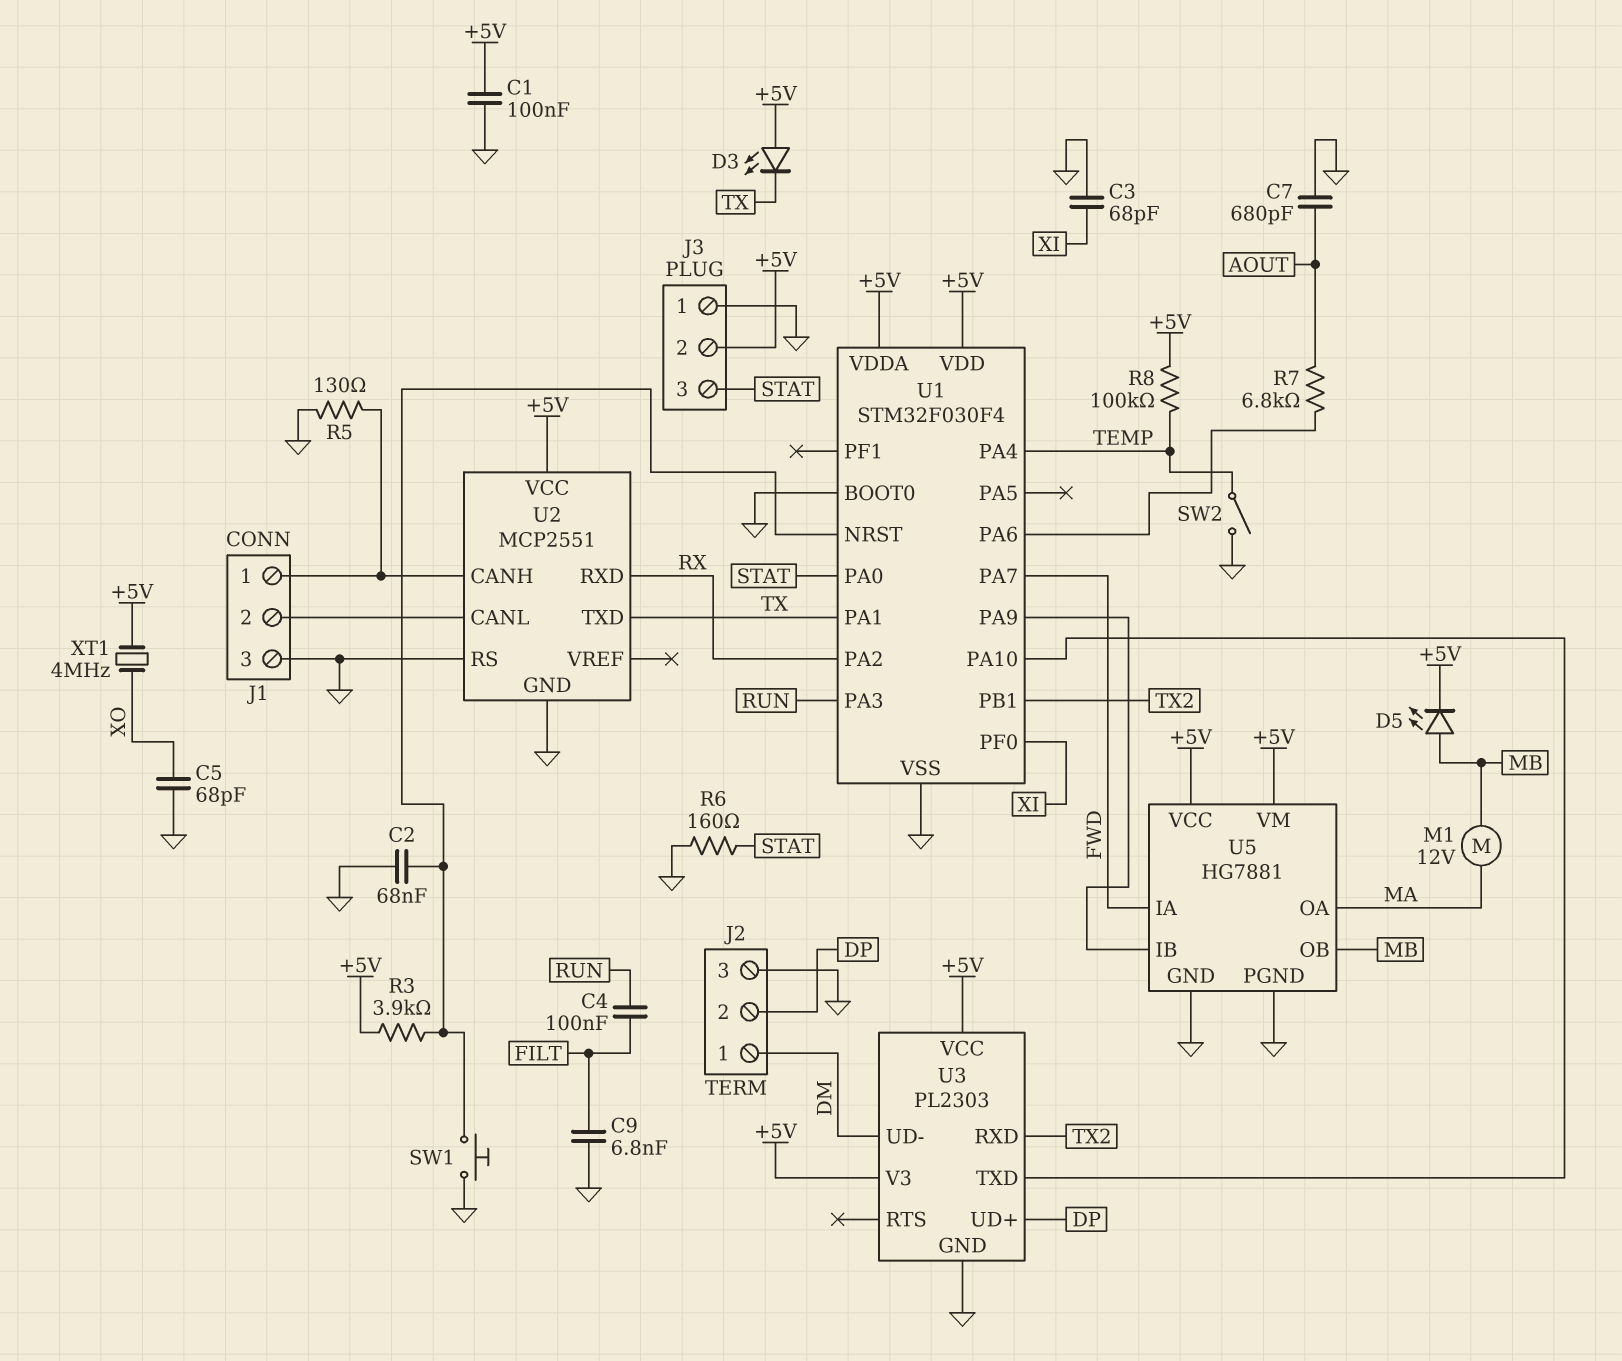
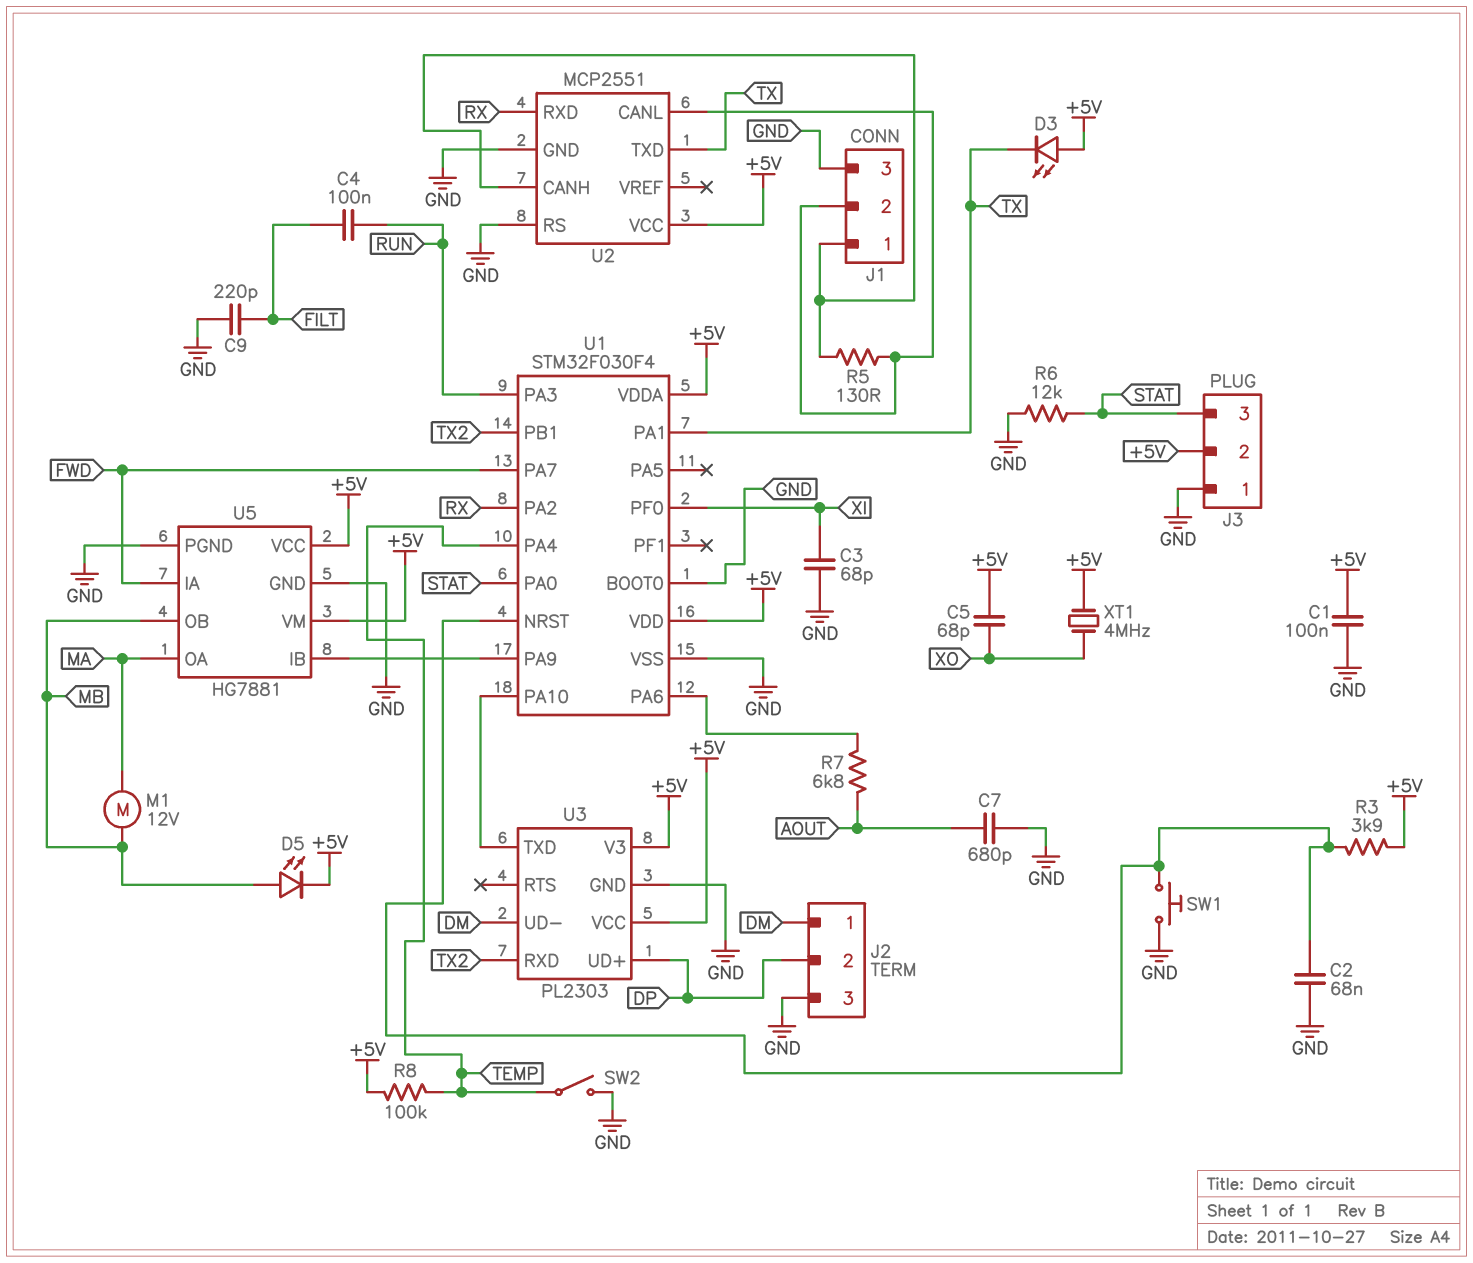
C5: 68pF (GND, XO) -> 68pF (+5V, XO)
C9: 6.8nF (FILT, GND) -> 220pF (FILT, GND)
R5: 130 (GND, J1/1) -> 130 (J1/1, J1/2)
R6: 160 (GND, STAT) -> 12k (GND, STAT)

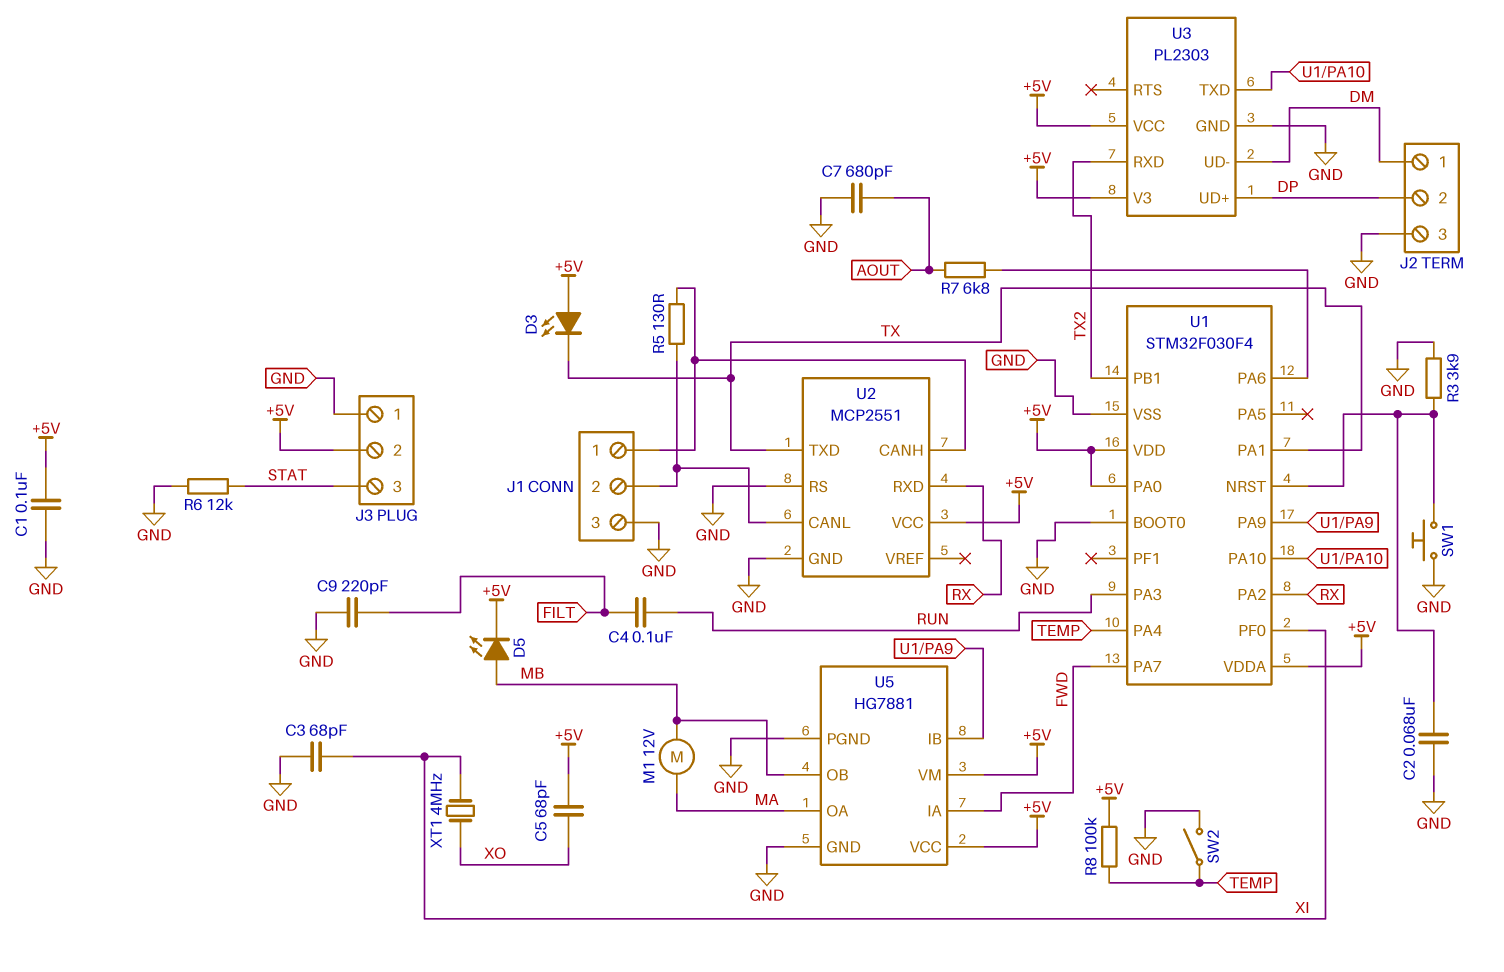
R3: 3.9k (+5V, U1/NRST) -> 3.9k (GND, U1/NRST)
U1 pin PA0: STAT -> +5V
XT1: 4MHz (+5V, XO) -> 4MHz (XI, XO)

